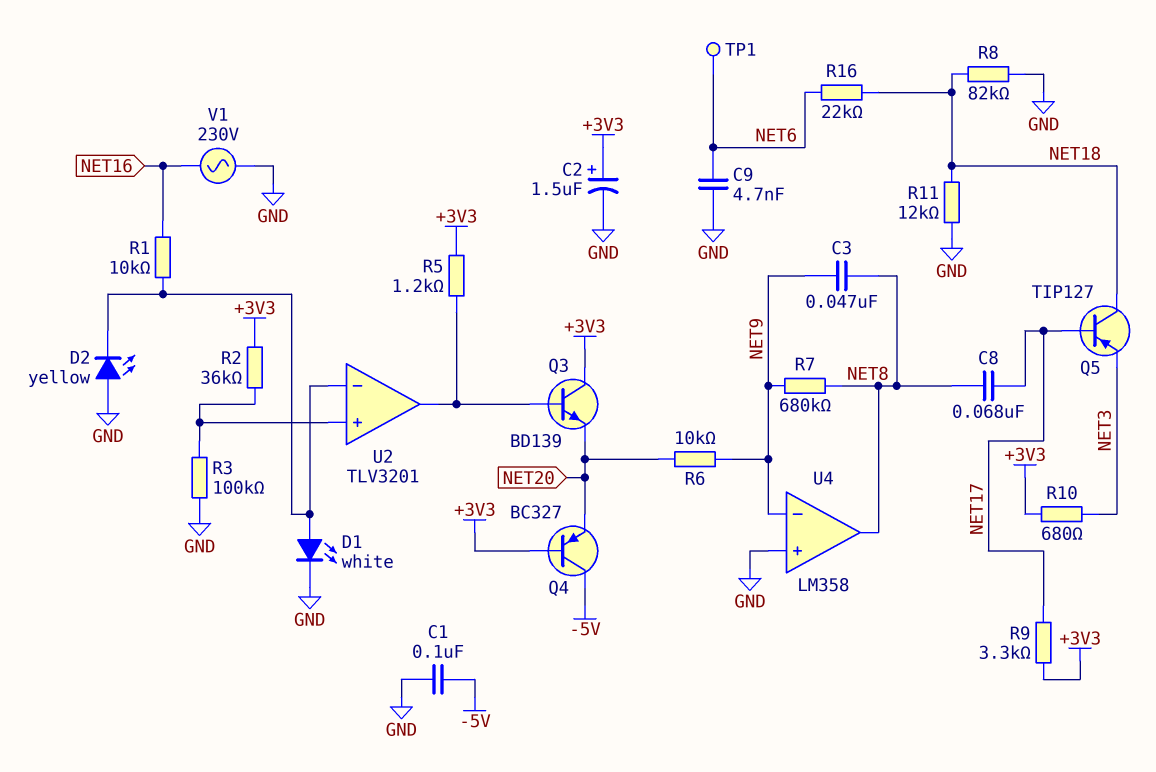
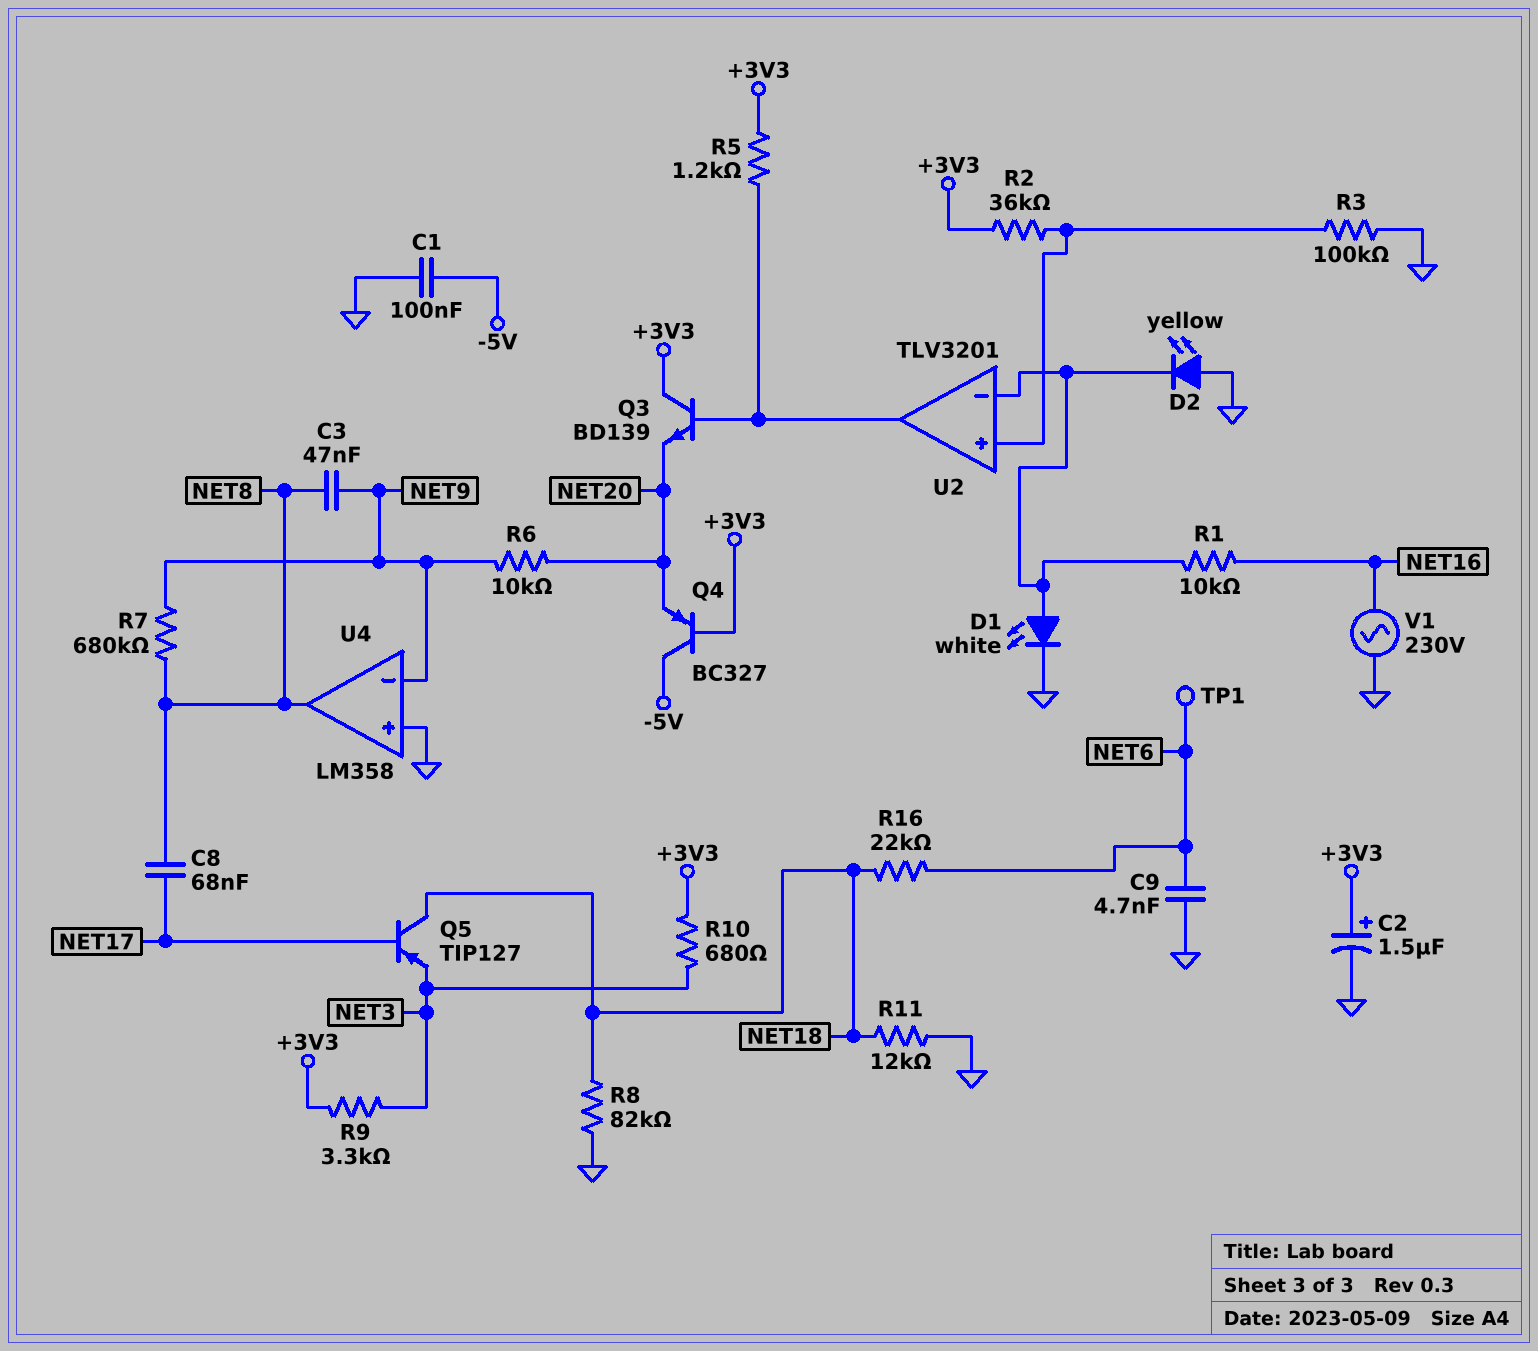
R9: 3.3k (+3V3, NET17) -> 3.3k (+3V3, NET3)

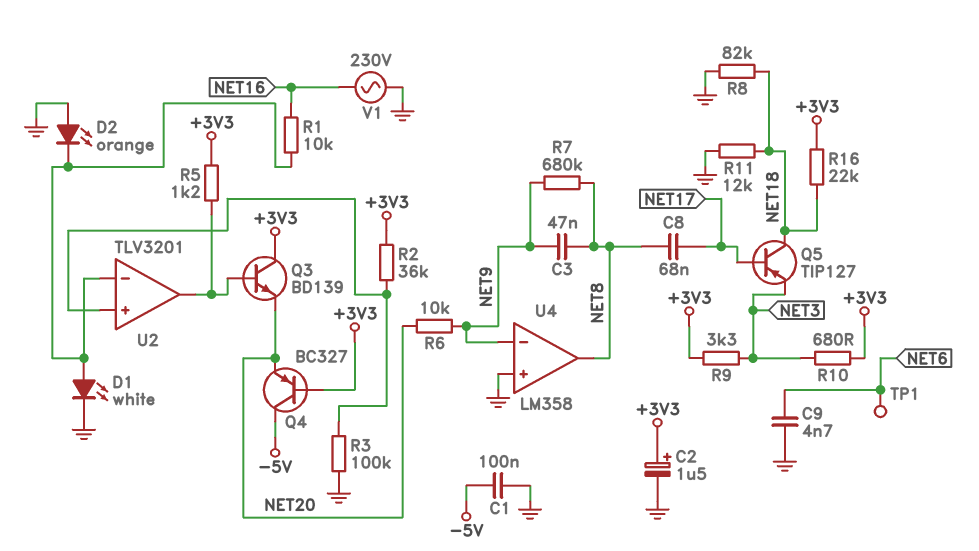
D2: LED yellow (A GND, K U2/in-) -> LED orange (A GND, K U2/in-)
R16: 22k (NET6, NET18) -> 22k (+3V3, NET18)

